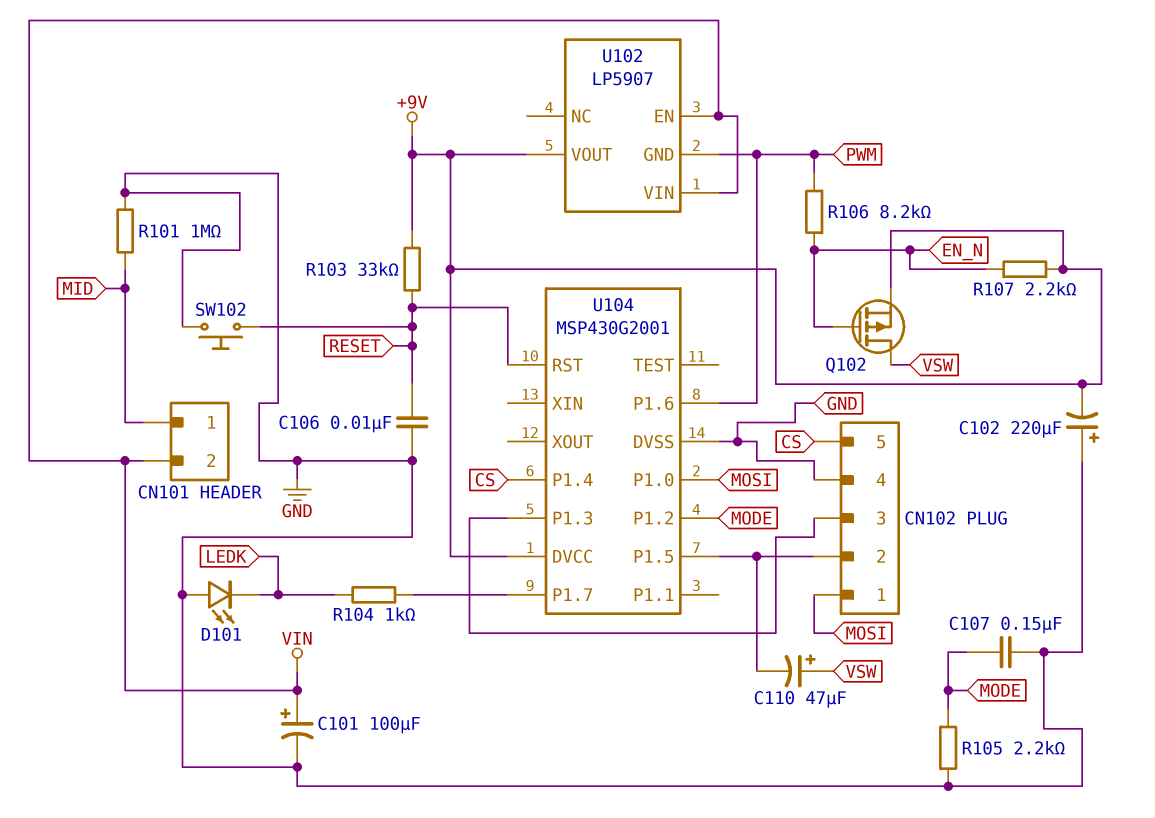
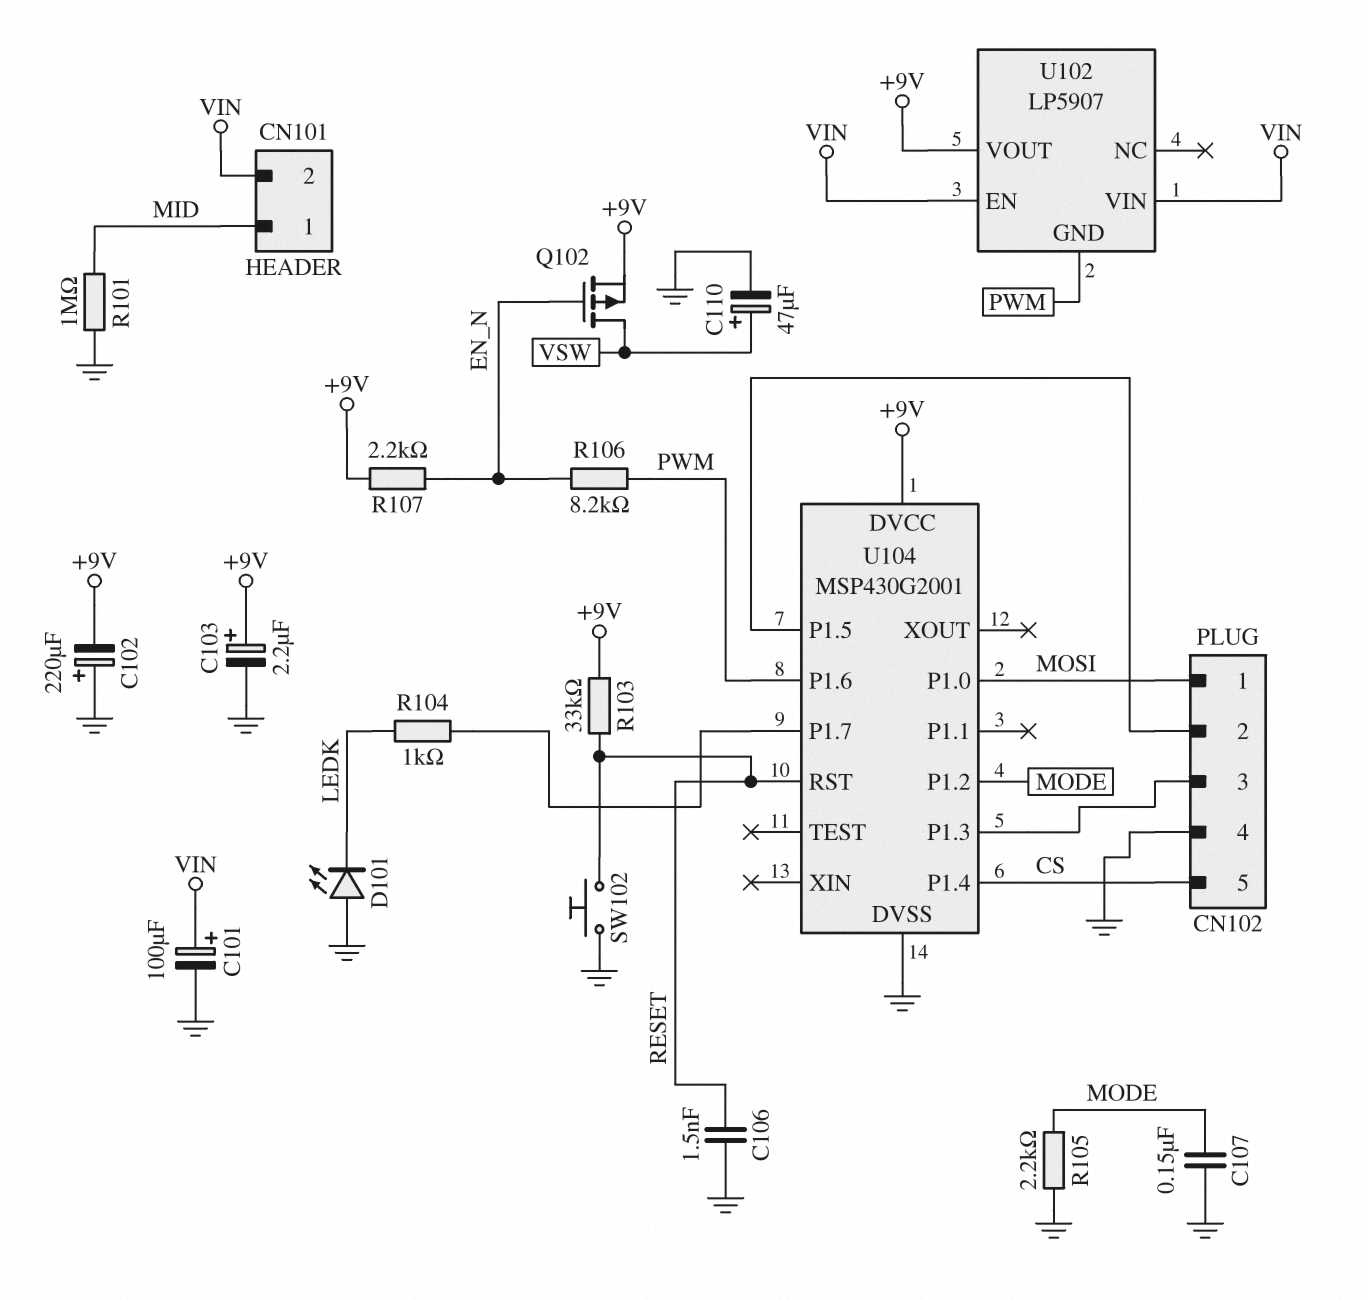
C103: none -> 2.2uF (plus +9V, minus GND)
C106: 10nF (GND, RESET) -> 1.5nF (GND, RESET)
C110: 47uF (plus VSW, minus CN102/2) -> 47uF (plus VSW, minus GND)

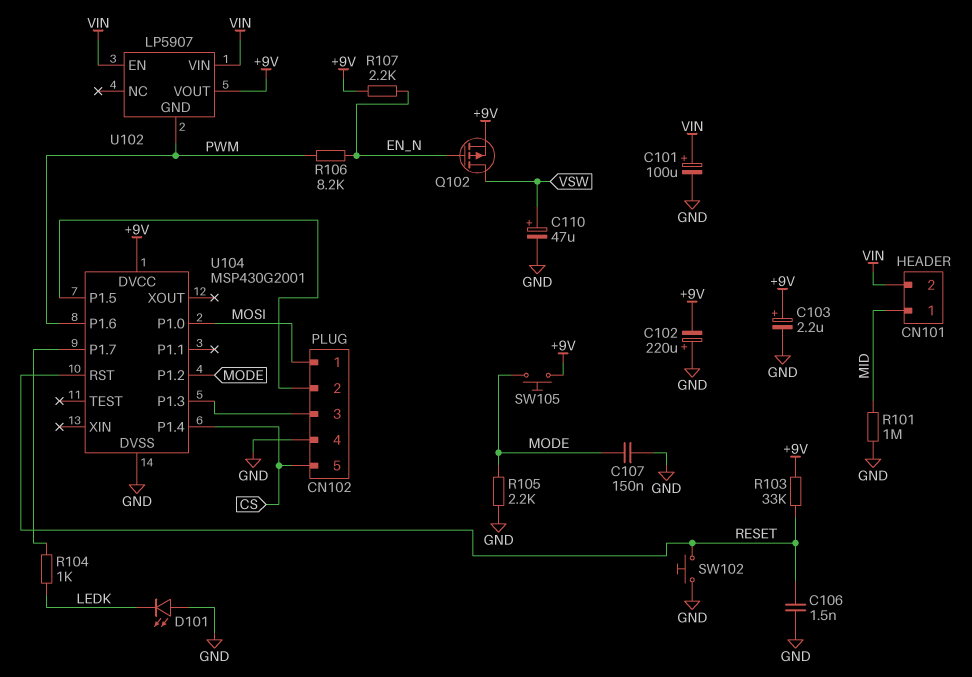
SW105: none -> button (+9V, MODE)

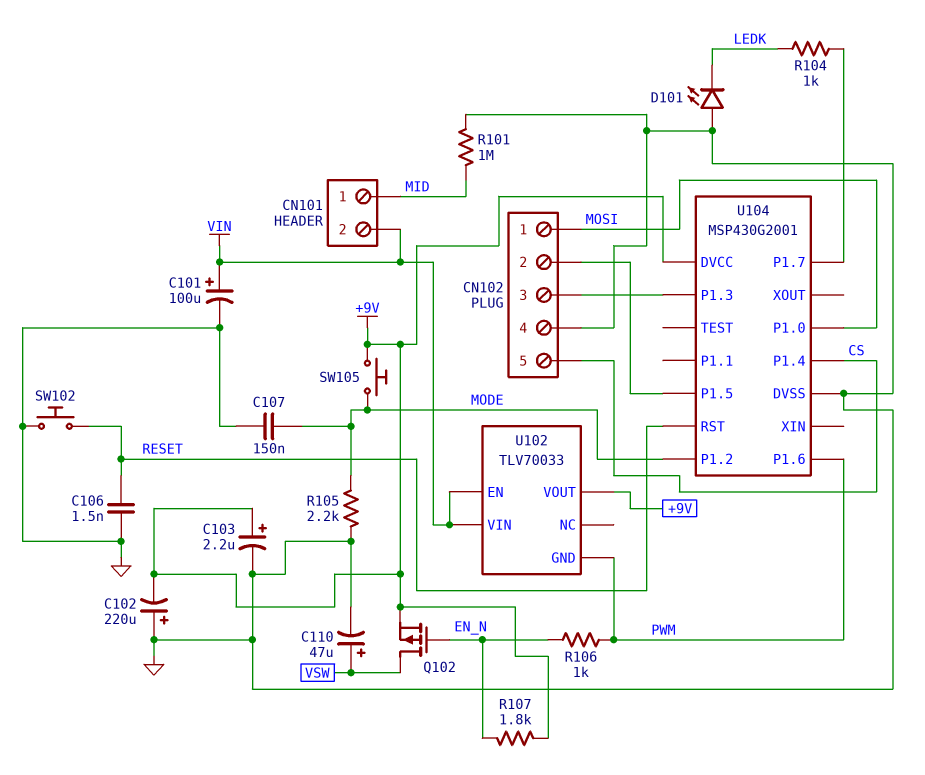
R103: 33k (+9V, RESET) -> none
R106: 8.2k (EN_N, PWM) -> 1k (EN_N, PWM)
R107: 2.2k (+9V, EN_N) -> 1.8k (+9V, EN_N)
U102: LP5907 -> TLV70033

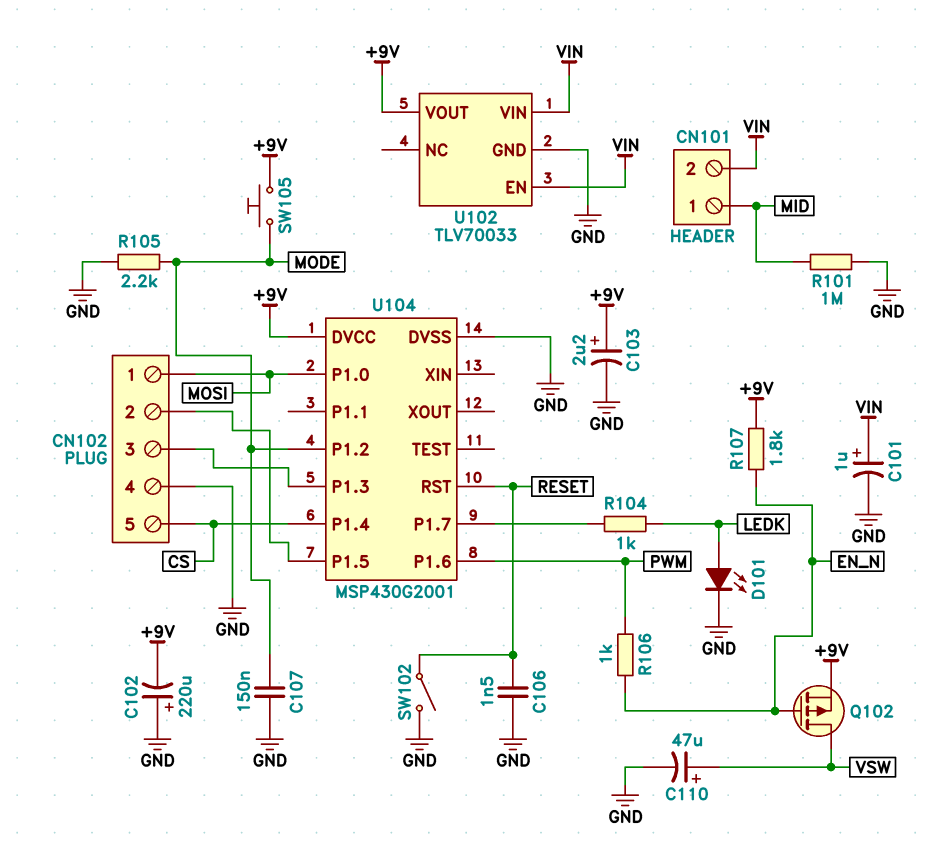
C101: 100uF (plus VIN, minus GND) -> 1uF (plus VIN, minus GND)
D101: LED (A GND, K LEDK) -> LED (A LEDK, K GND)
SW102: button (GND, RESET) -> switch (GND, RESET)
U102 pin GND: PWM -> GND

